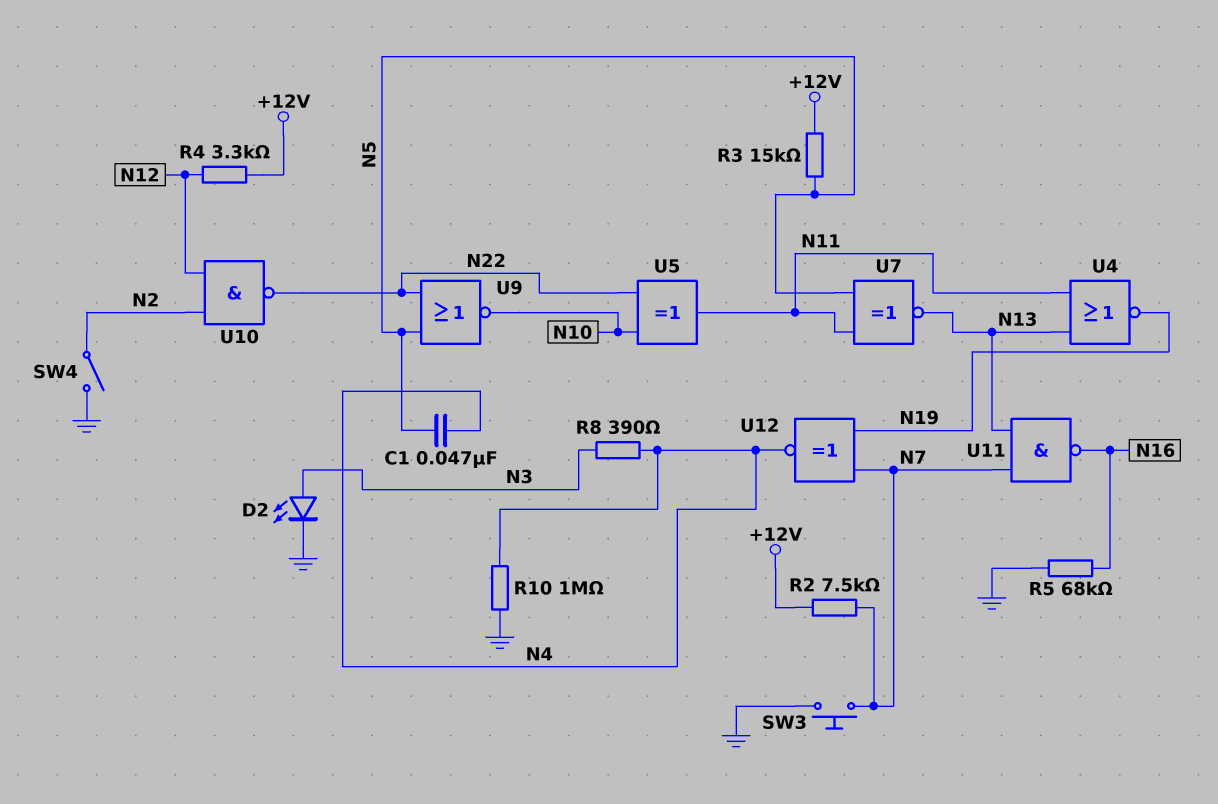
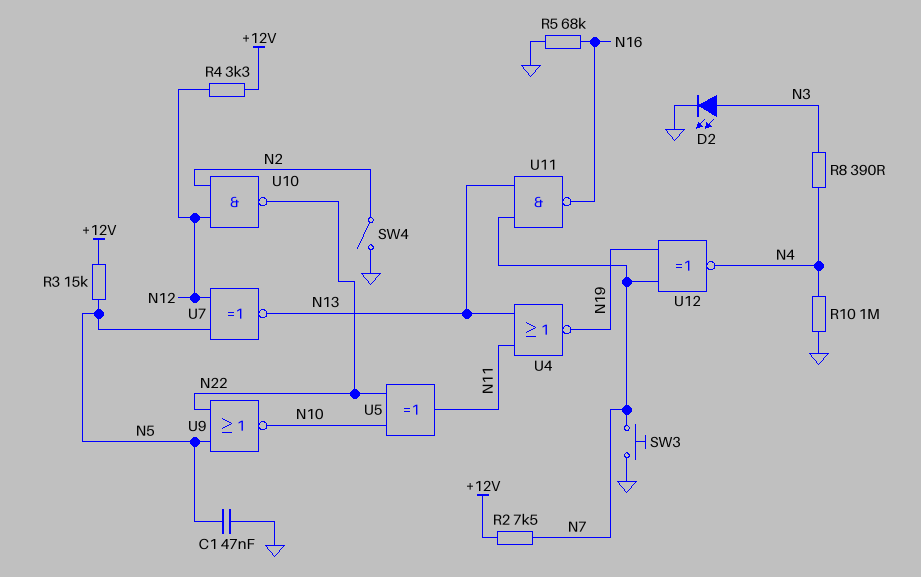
C1: 47nF (N4, N5) -> 47nF (GND, N5)
U7: XNOR (in N5, in N11, out N13) -> XNOR (in N5, in N12, out N13)

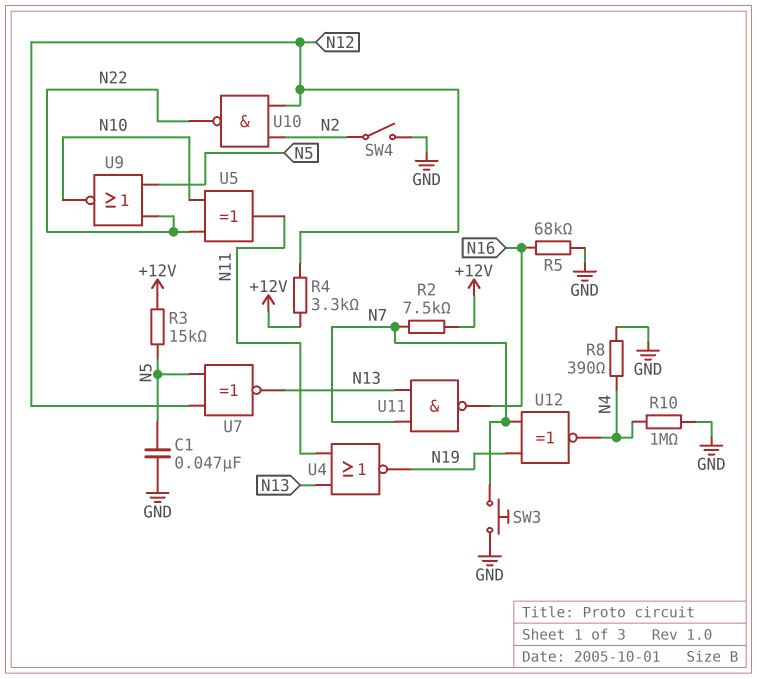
D2: LED (A N3, K GND) -> none
R8: 390 (N3, N4) -> 390 (GND, N4)

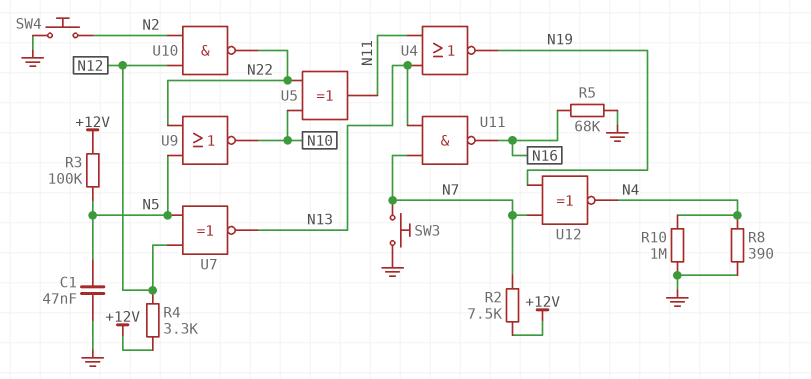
R3: 15k (+12V, N5) -> 100k (+12V, N5)
SW4: switch (GND, N2) -> button (GND, N2)

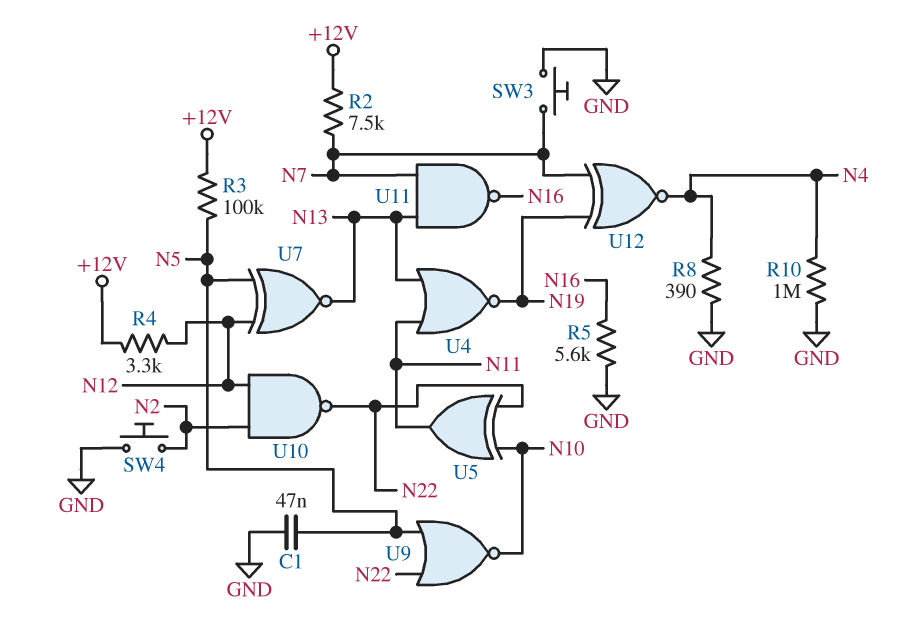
R5: 68k (GND, N16) -> 5.6k (GND, N16)

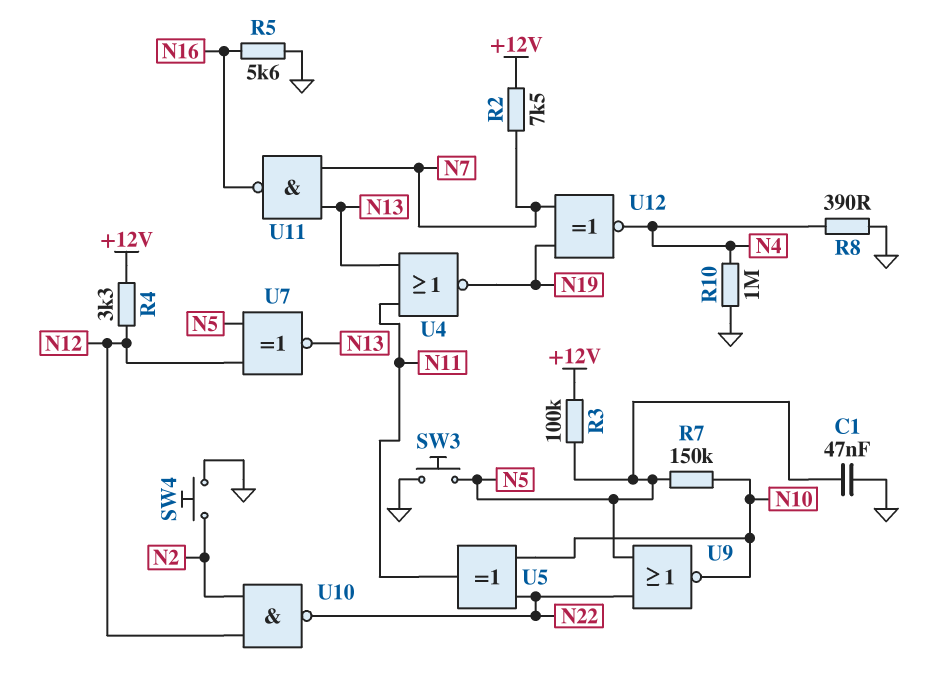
R7: none -> 150k (N5, N10)
SW3: button (GND, N7) -> button (GND, N5)

